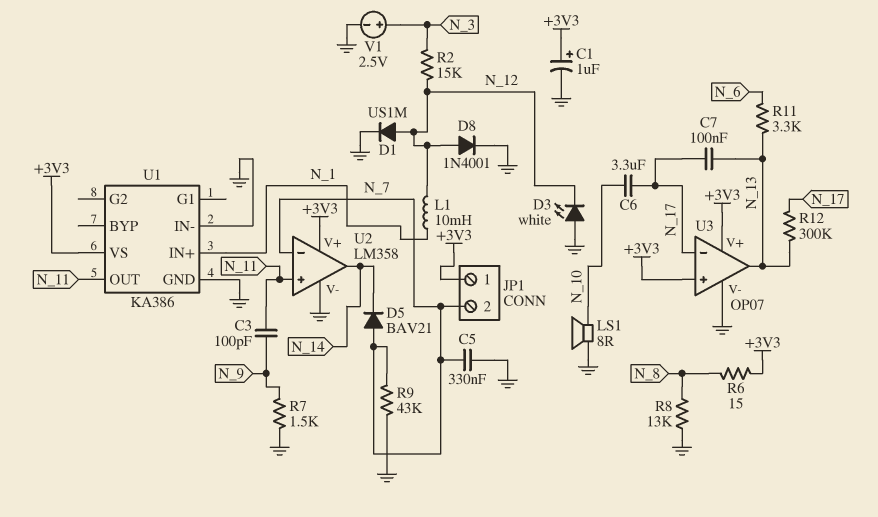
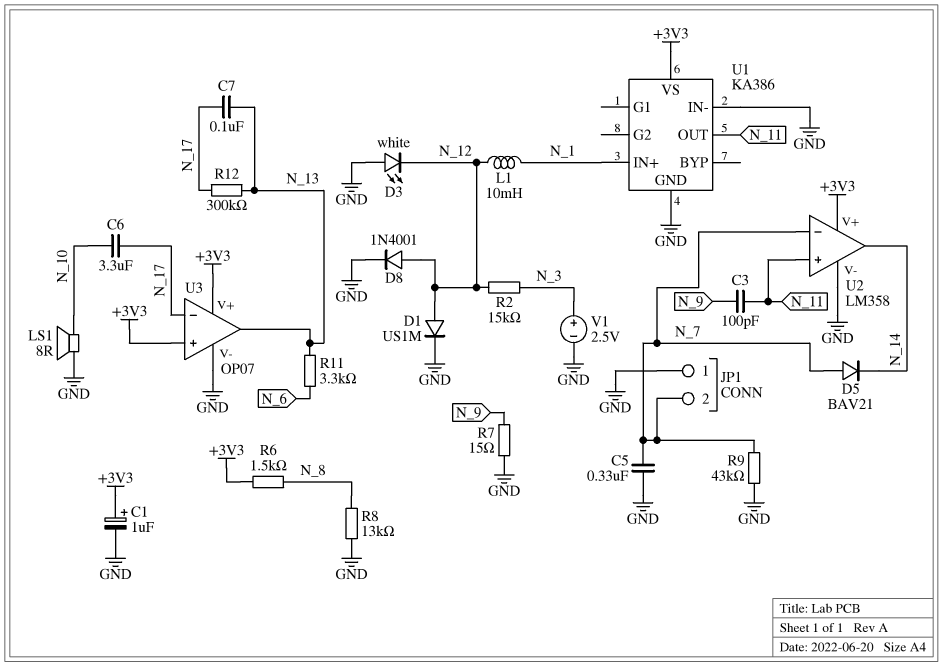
JP1 pin 1: +3V3 -> GND
R6: 15 (+3V3, N_8) -> 1.5k (+3V3, N_8)
R7: 1.5k (GND, N_9) -> 15 (GND, N_9)

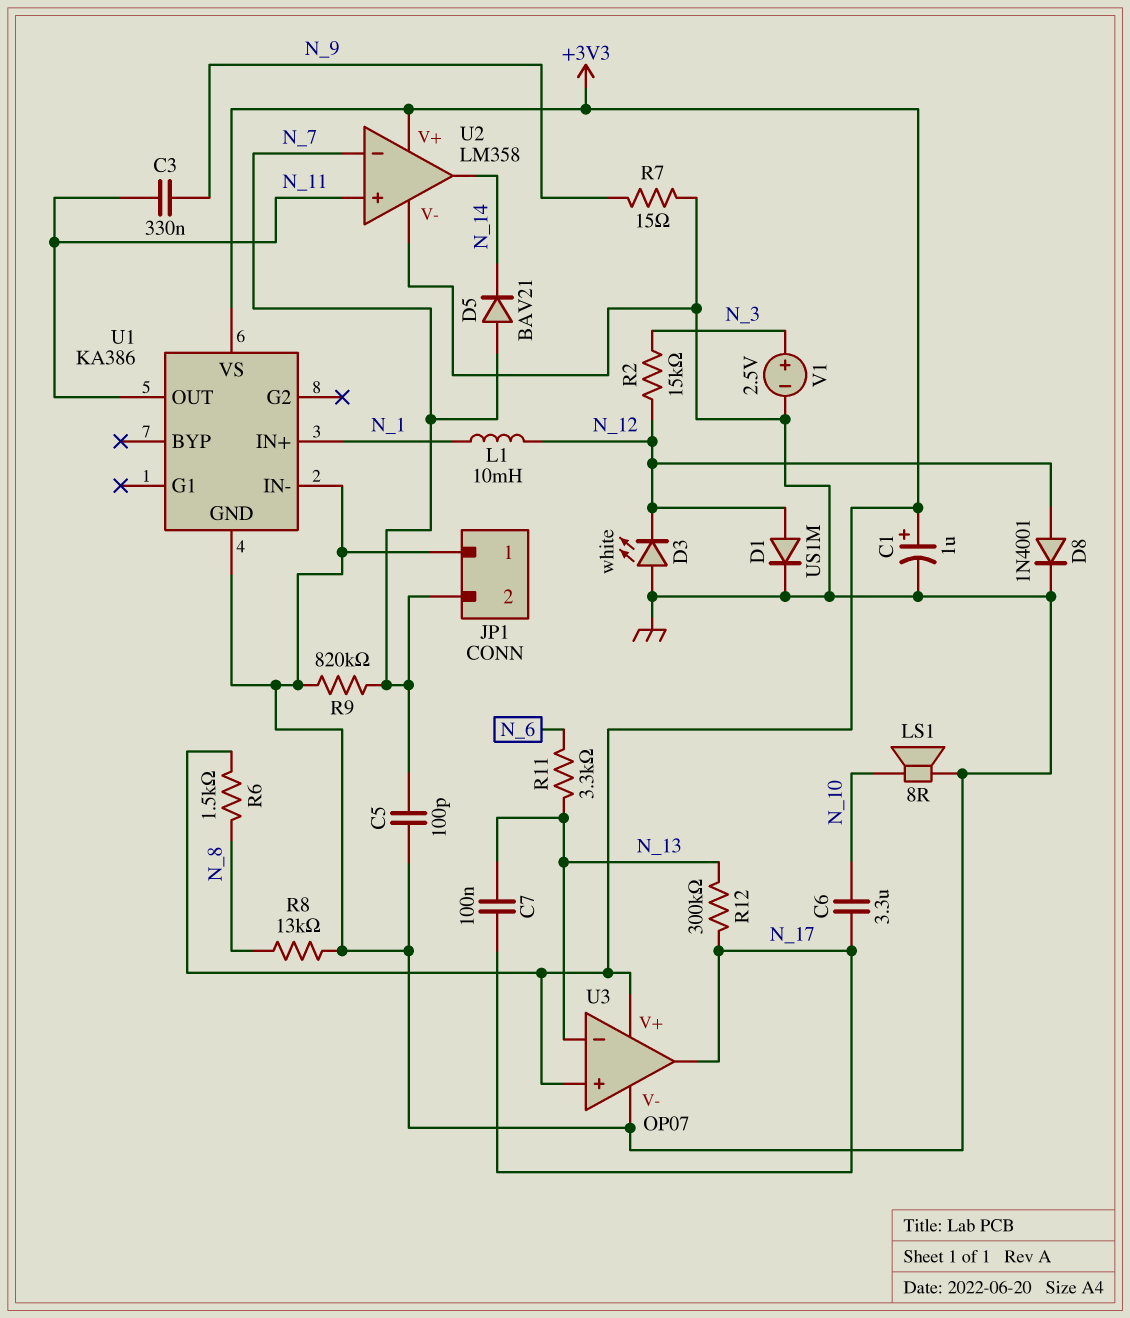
C3: 100pF (N_9, N_11) -> 330nF (N_9, N_11)
C5: 330nF (GND, N_7) -> 100pF (GND, N_7)
R9: 43k (GND, N_7) -> 820k (GND, N_7)
U3 pin in-: N_17 -> N_13
U3 pin out: N_13 -> N_17

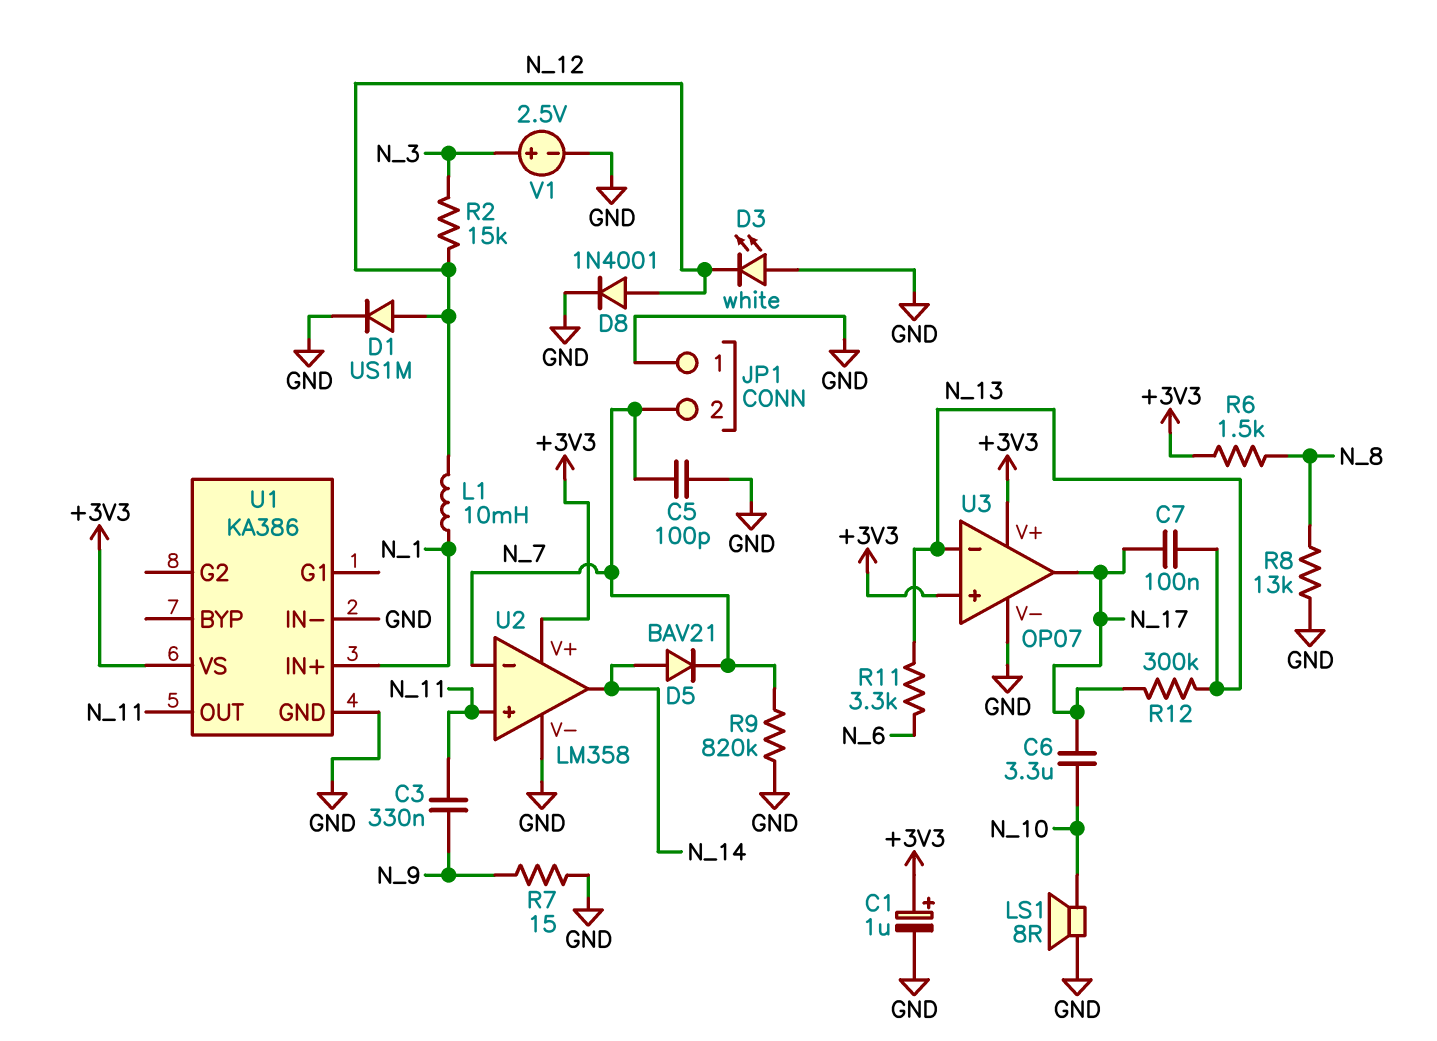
D5: diode BAV21 (A N_7, K N_14) -> diode BAV21 (A N_14, K N_7)

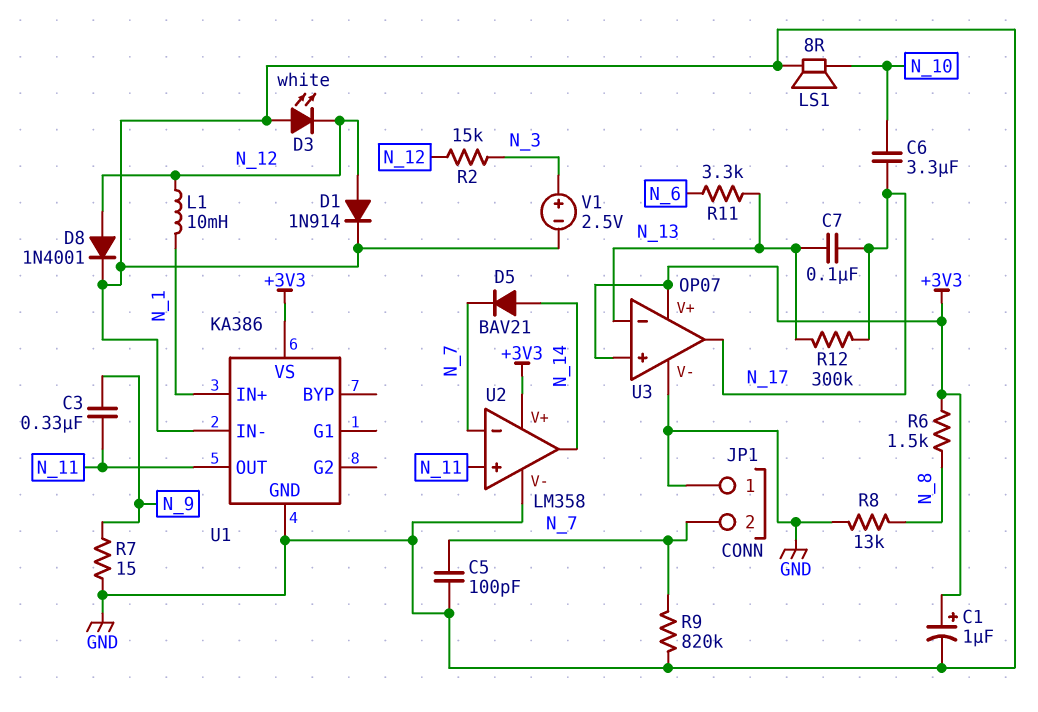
D1: diode US1M (A N_12, K GND) -> diode 1N914 (A N_12, K GND)

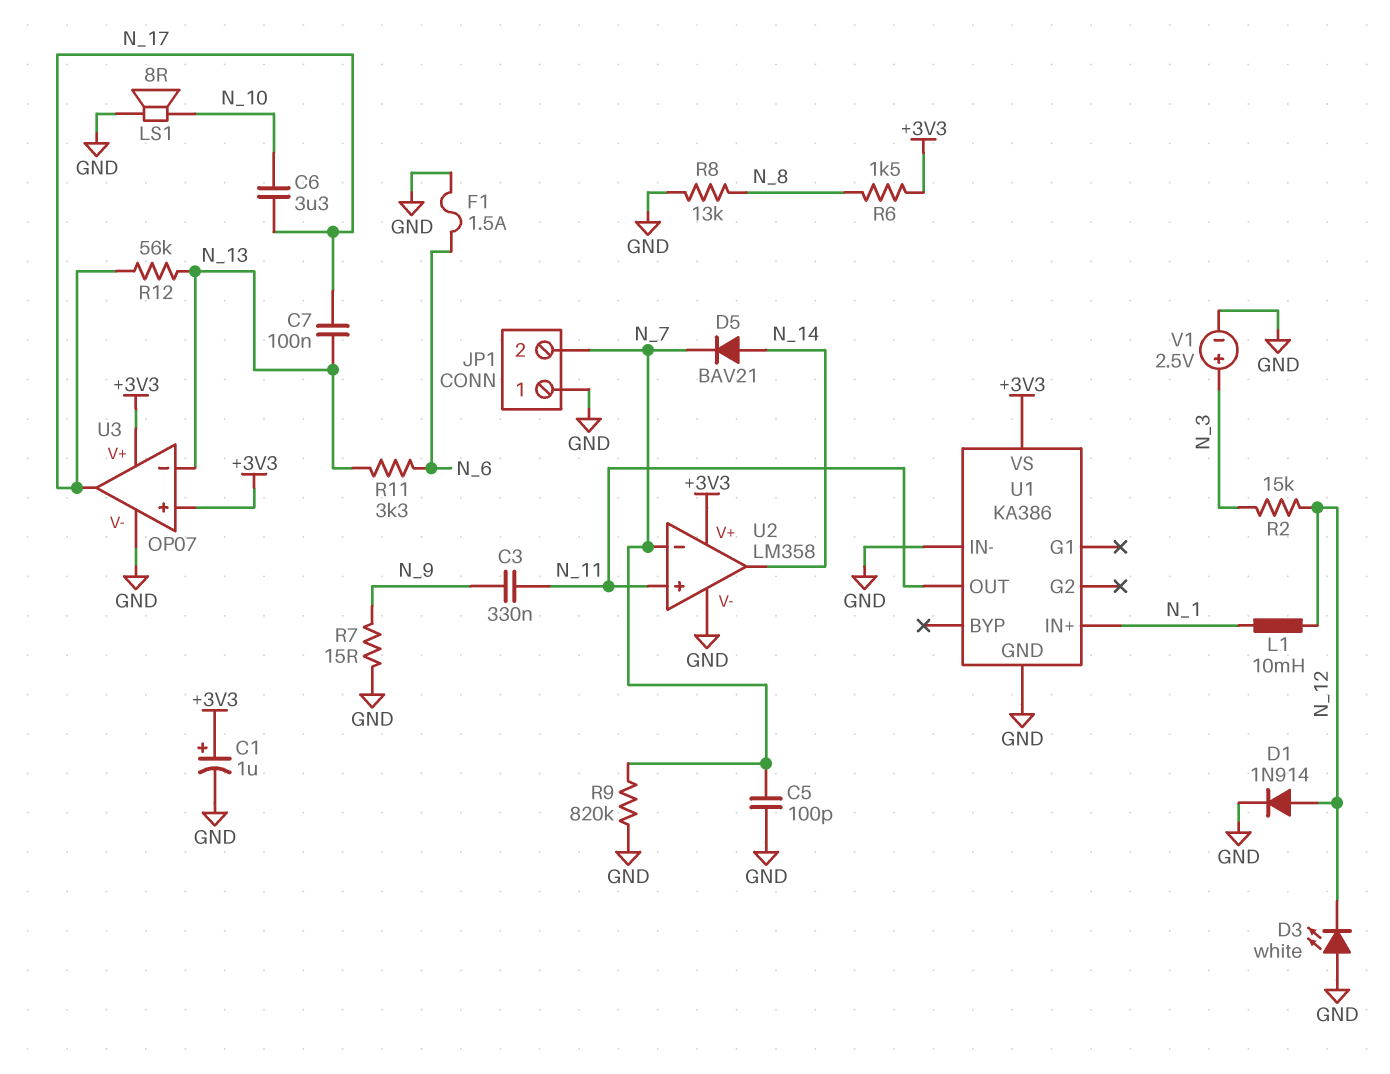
D8: diode 1N4001 (A N_12, K GND) -> none
F1: none -> 1.5A (GND, N_6)
R12: 300k (N_13, N_17) -> 56k (N_13, N_17)

